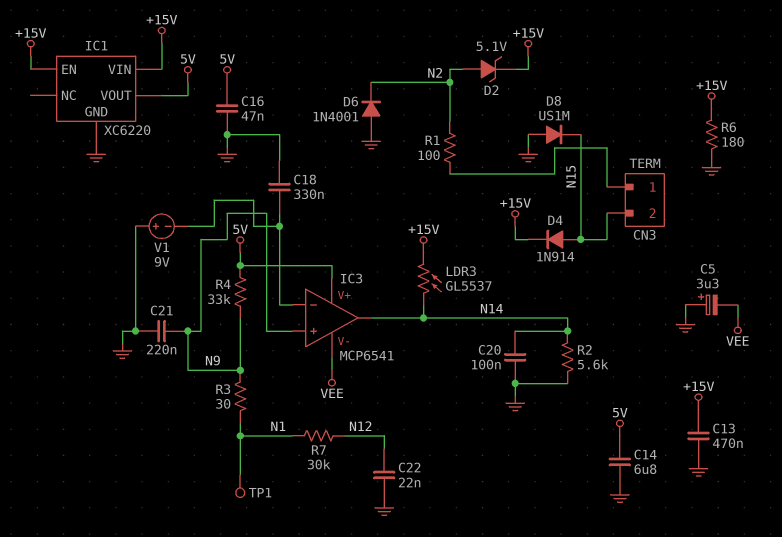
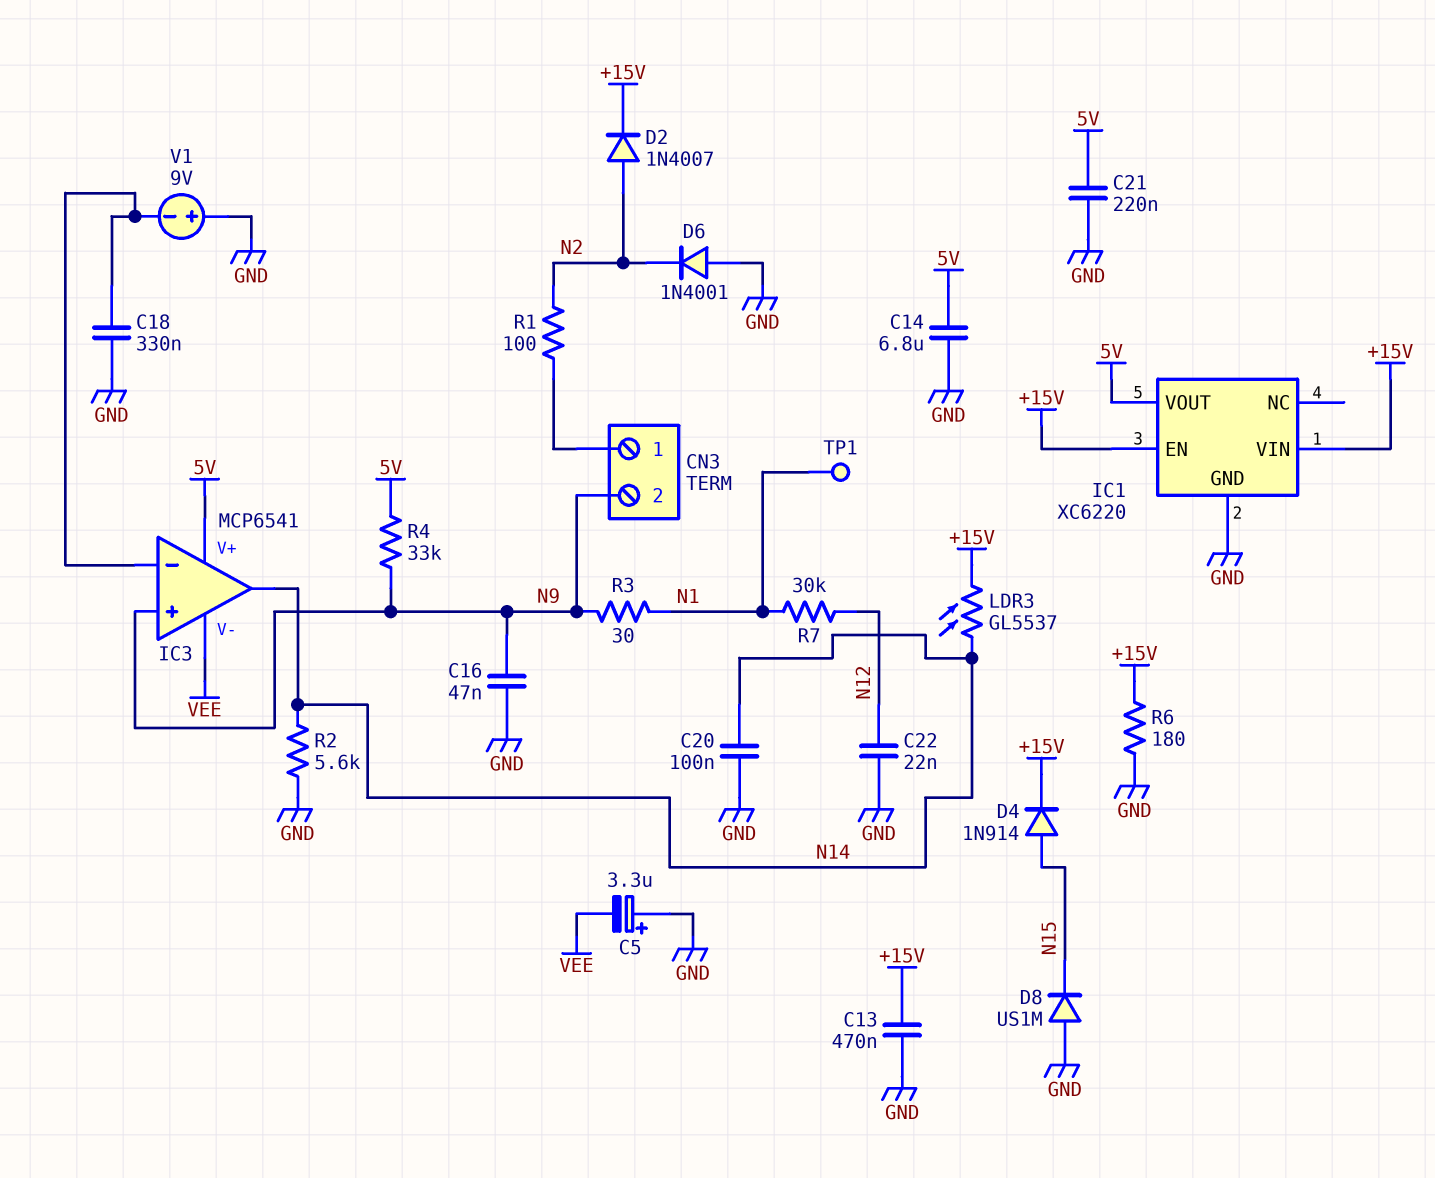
C16: 47nF (5V, GND) -> 47nF (GND, N9)
C21: 220nF (GND, N9) -> 220nF (5V, GND)
CN3 pin 2: N15 -> N9
D2: zener 5.1V (A N2, K +15V) -> diode 1N4007 (A N2, K +15V)

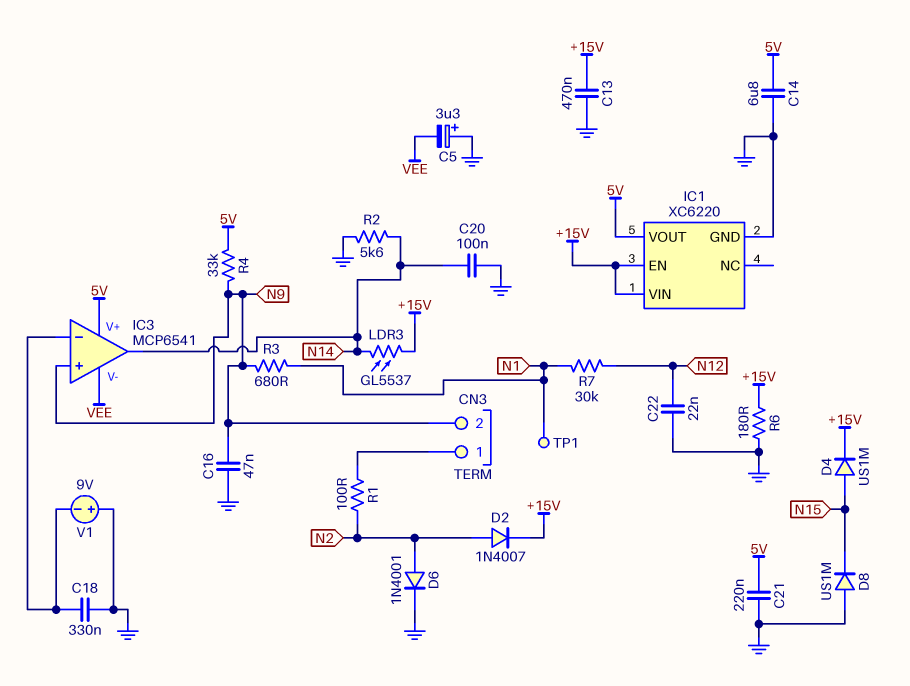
D4: diode 1N914 (A N15, K +15V) -> diode US1M (A N15, K +15V)
D6: diode 1N4001 (A GND, K N2) -> diode 1N4001 (A N2, K GND)
R3: 30 (N1, N9) -> 680 (N1, N9)

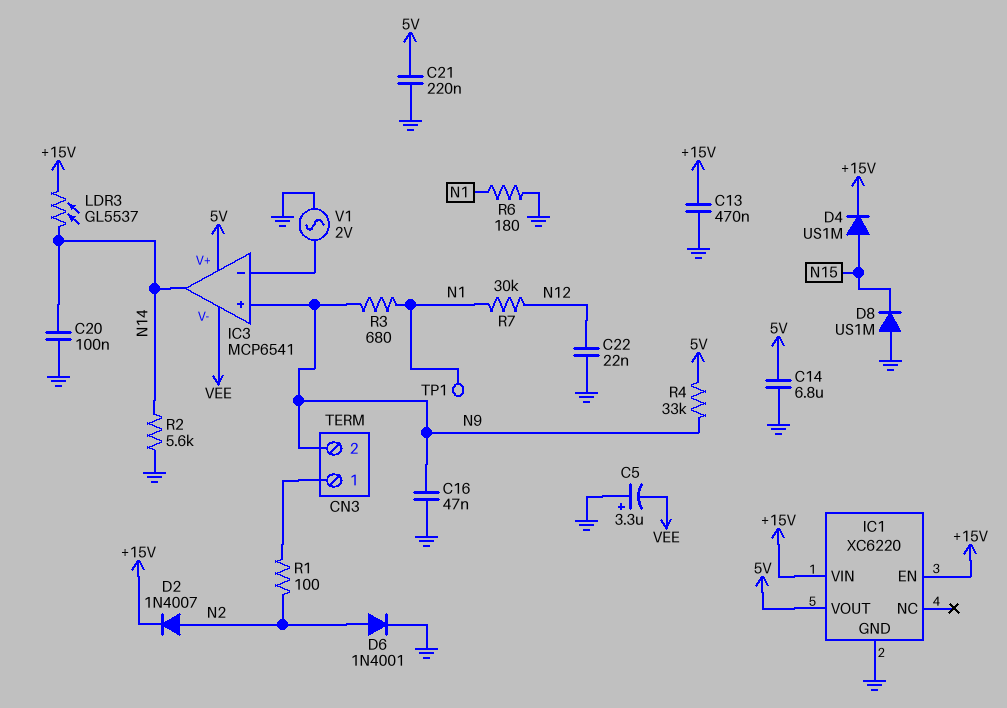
C18: 330nF (GND, IC3/in-) -> none
R6: 180 (+15V, GND) -> 180 (GND, N1)
V1: 9V (plus GND, minus IC3/in-) -> AC 2V (GND, IC3/in-)

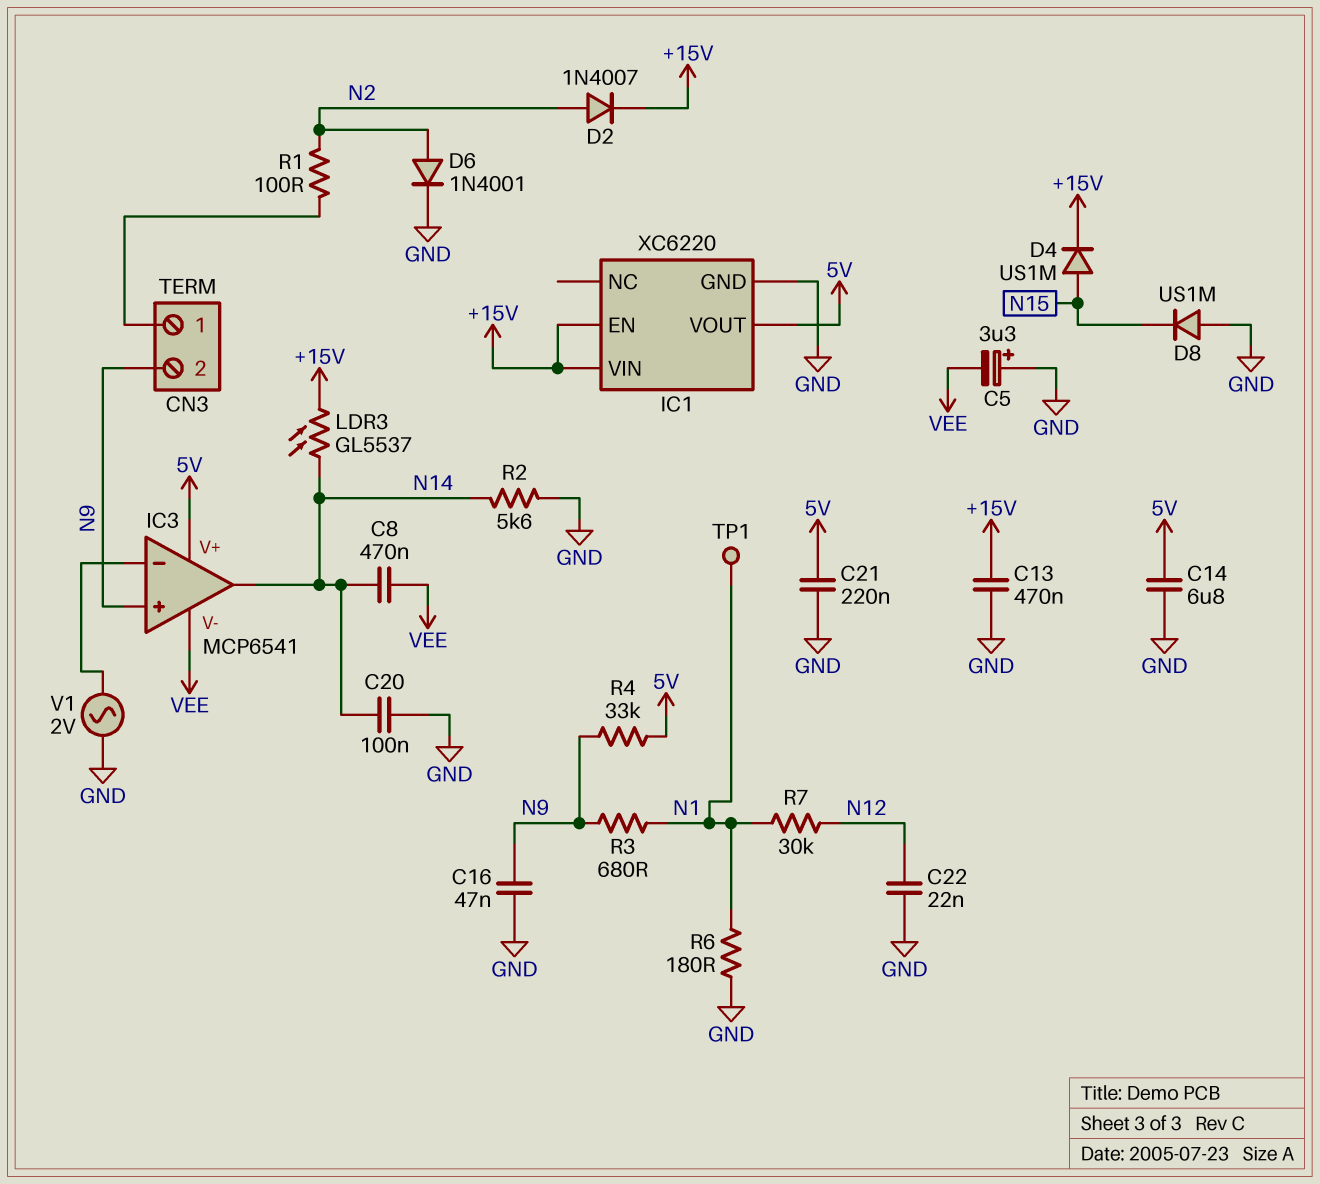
C8: none -> 470nF (N14, VEE)

